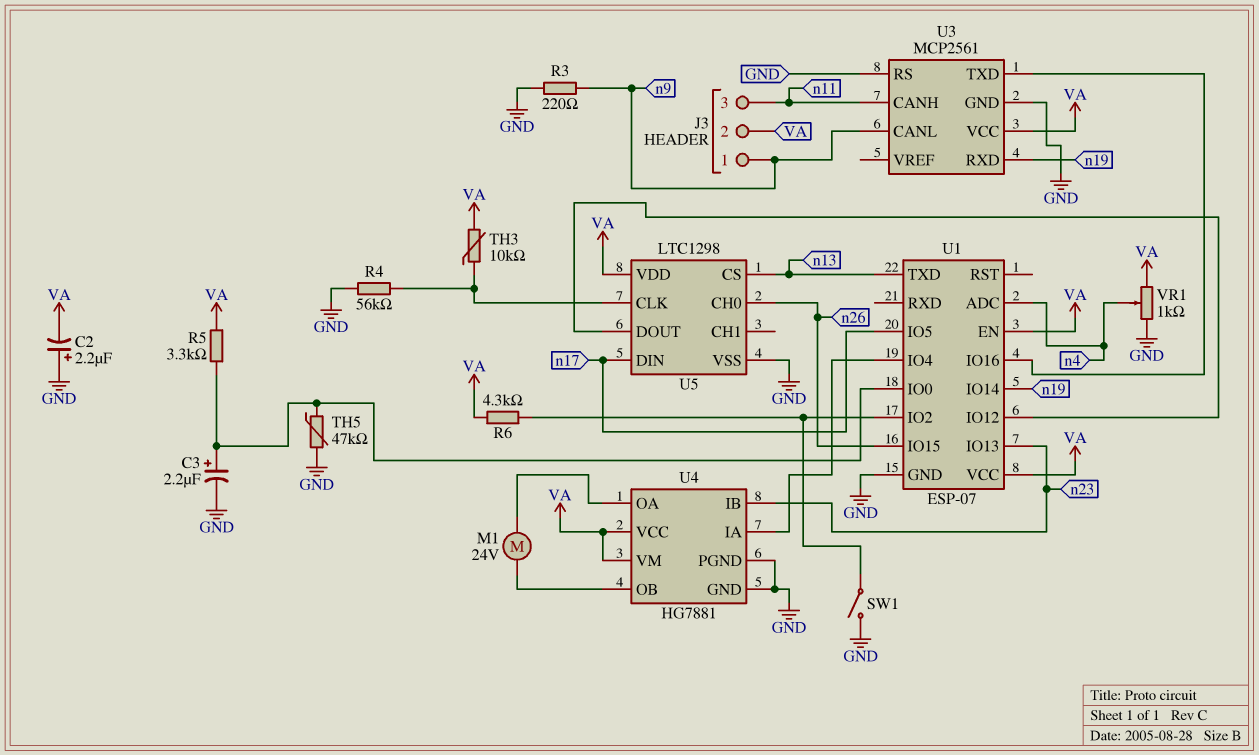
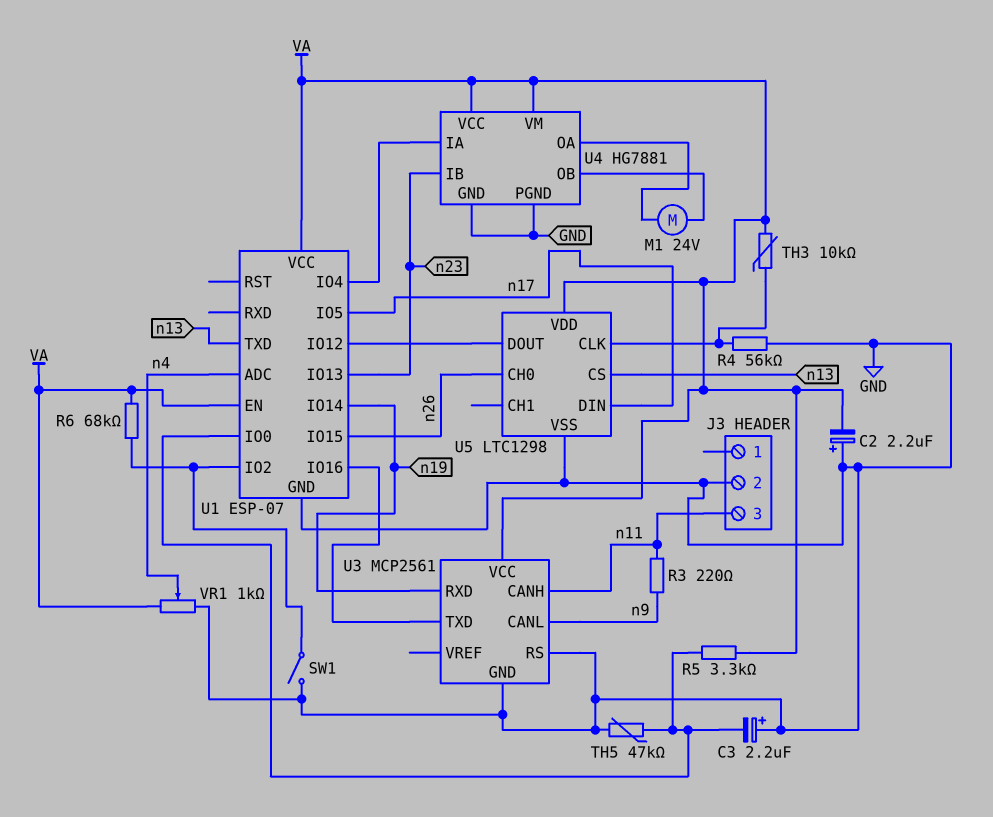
C3: 2.2uF (plus U1/IO0, minus GND) -> 2.2uF (plus GND, minus U1/IO0)
J3 pin 1: n9 -> none
J3 pin 2: VA -> GND
R3: 220 (GND, n9) -> 220 (n9, n11)
R6: 4.3k (U1/IO2, VA) -> 68k (U1/IO2, VA)

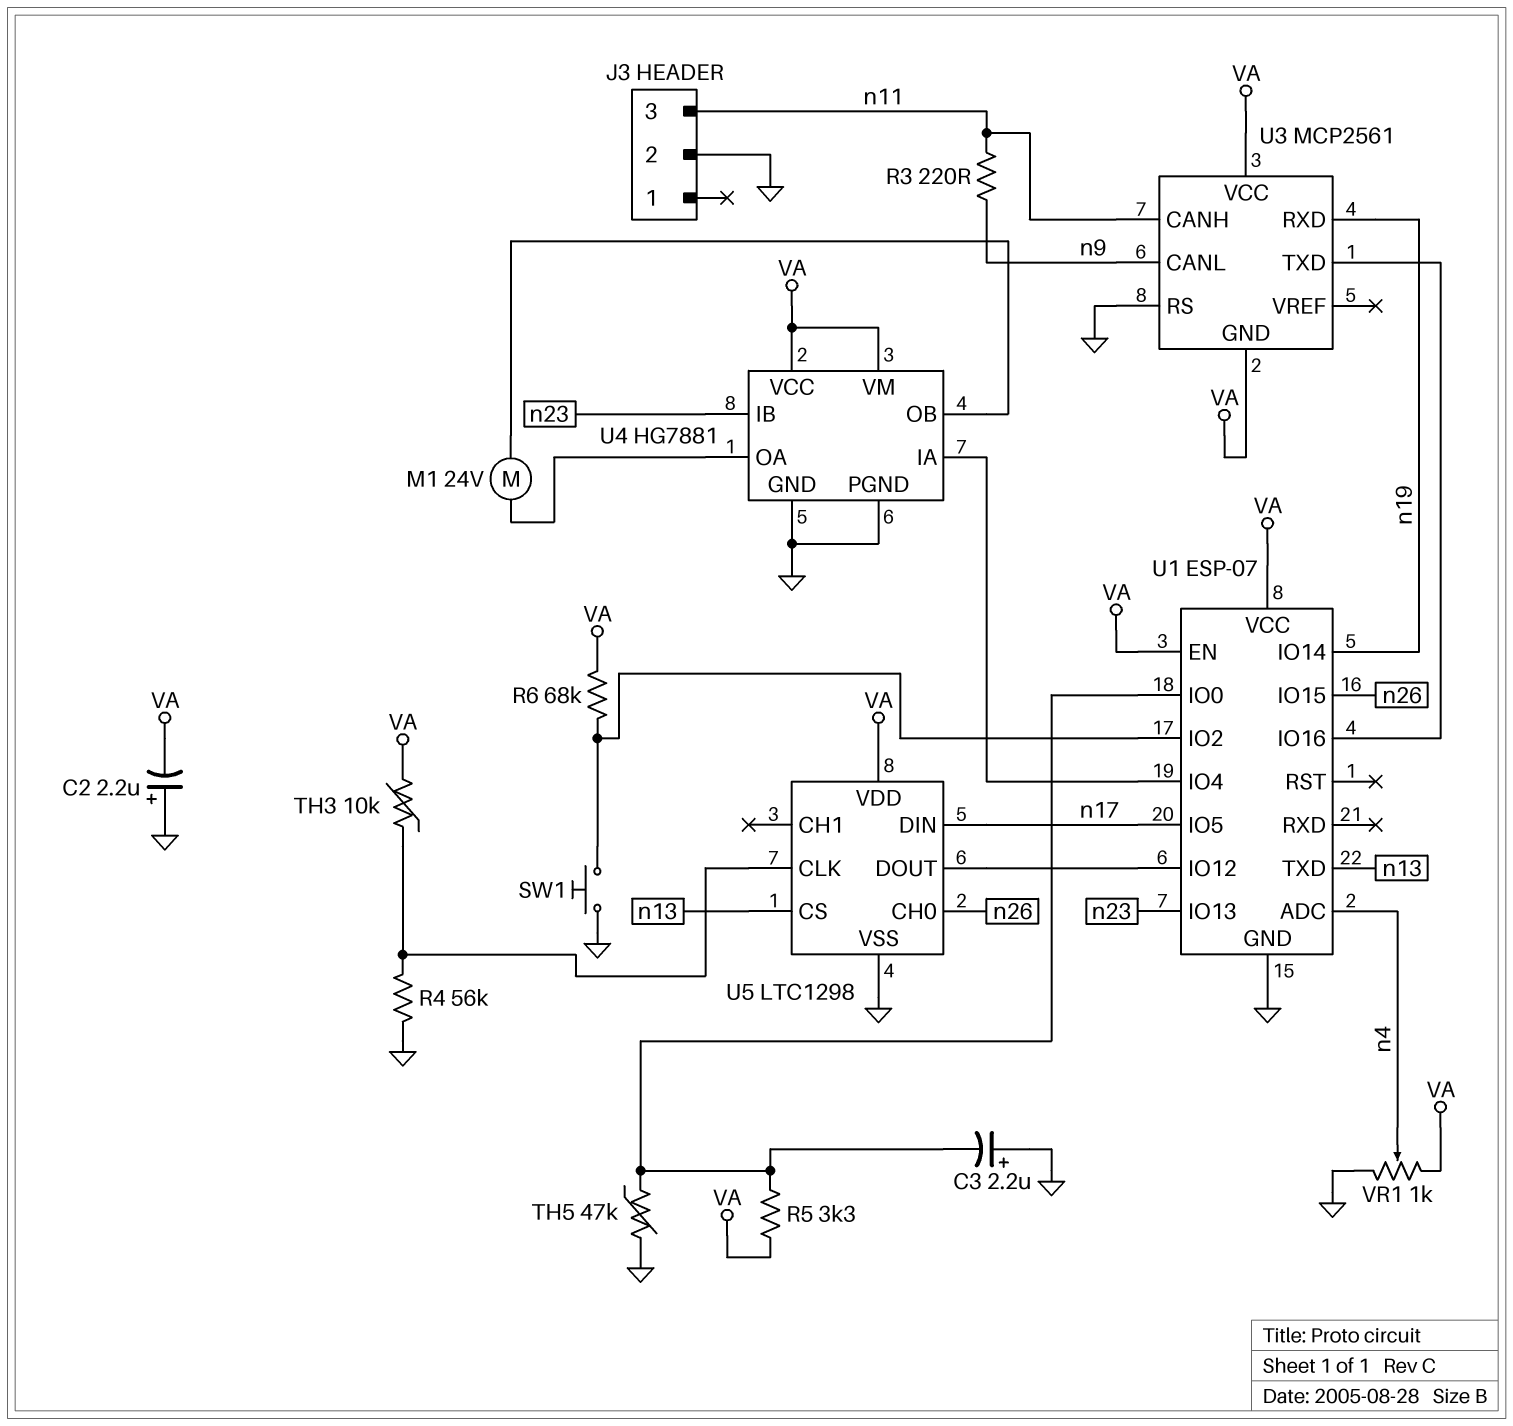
SW1: switch (GND, U1/IO2) -> button (GND, U1/IO2)
U3 pin GND: GND -> VA

